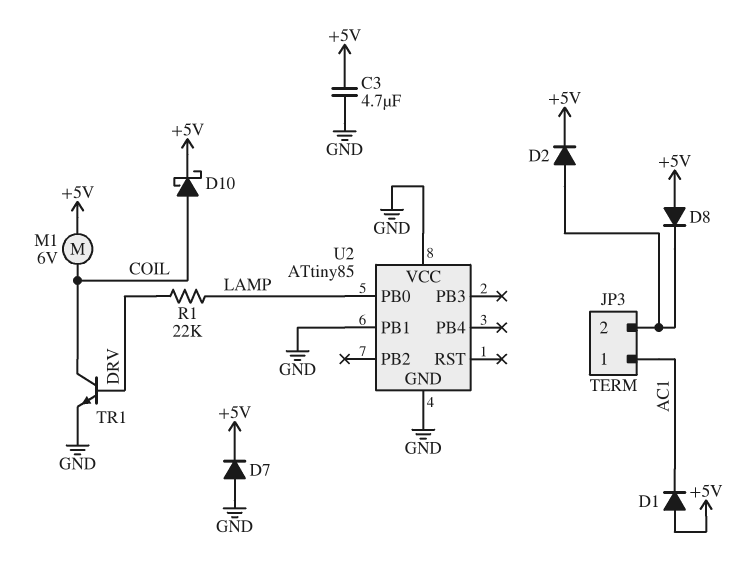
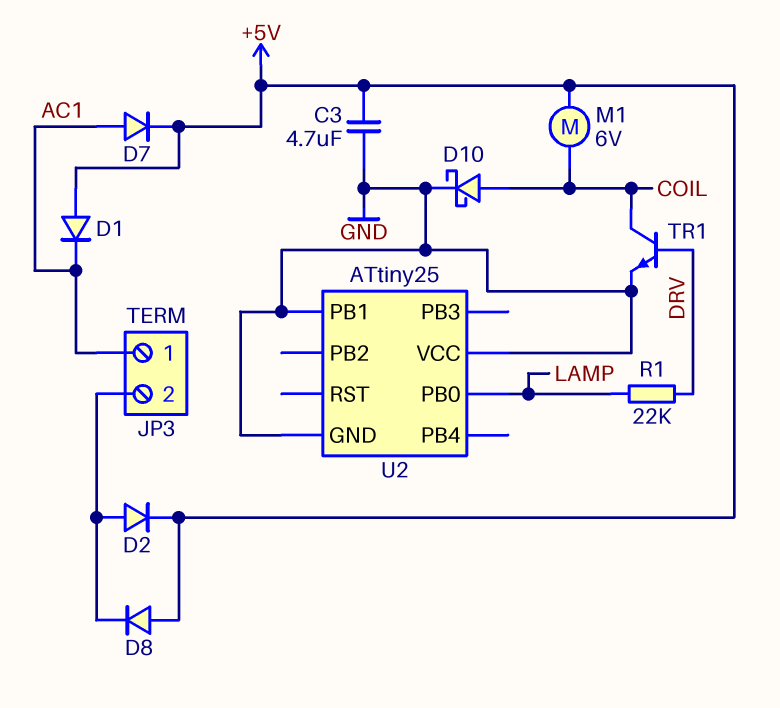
D7: diode (A GND, K +5V) -> diode (A AC1, K +5V)
D10: schottky (A COIL, K +5V) -> schottky (A COIL, K GND)
U2: ATtiny85 -> ATtiny25

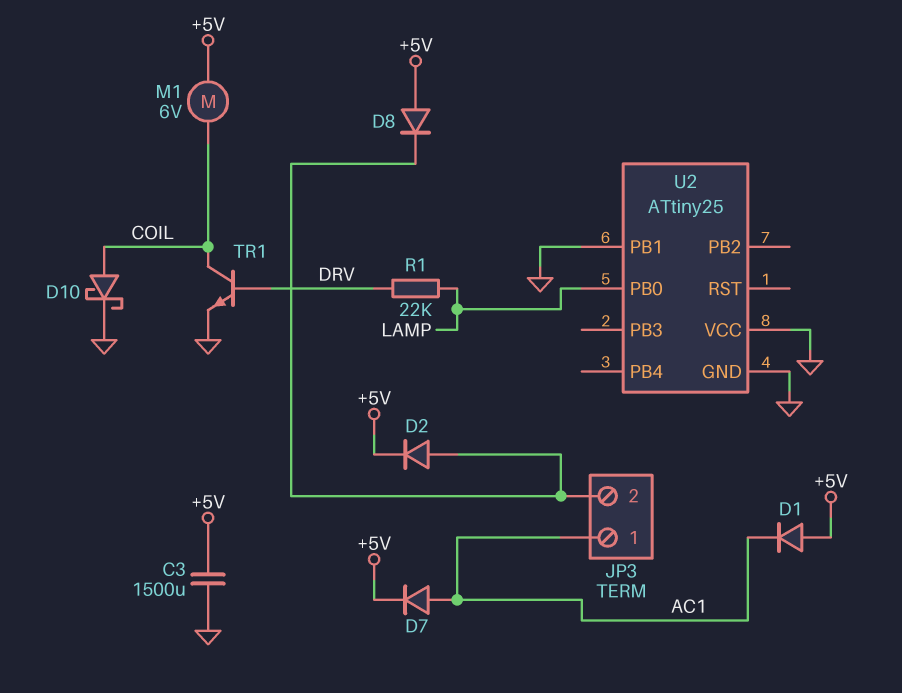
C3: 4.7uF (+5V, GND) -> 1500uF (+5V, GND)

